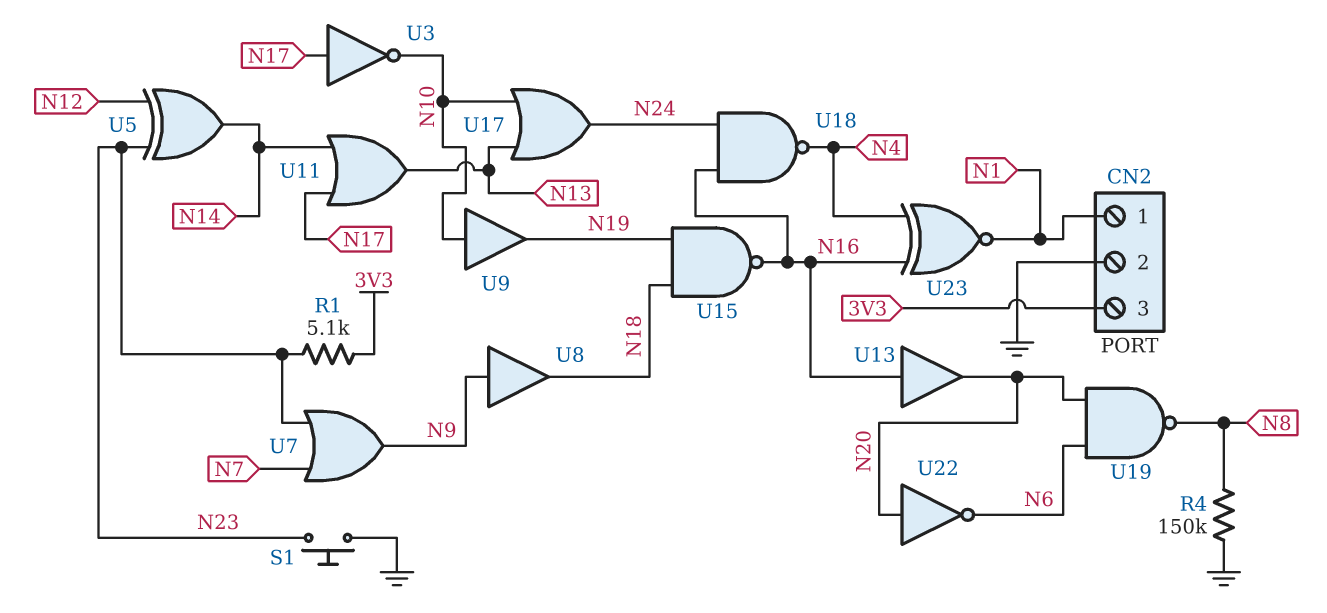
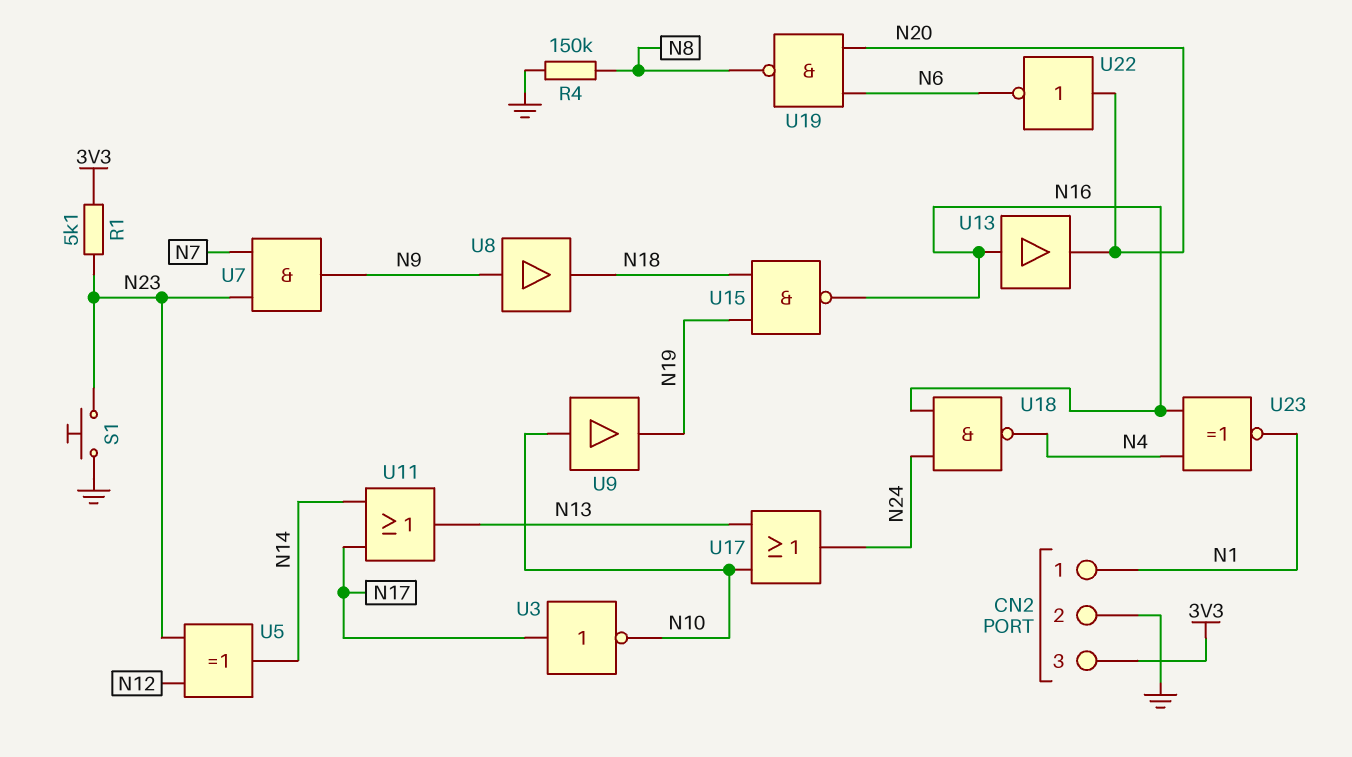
U7: OR (in N7, in N23, out N9) -> AND (in N7, in N23, out N9)

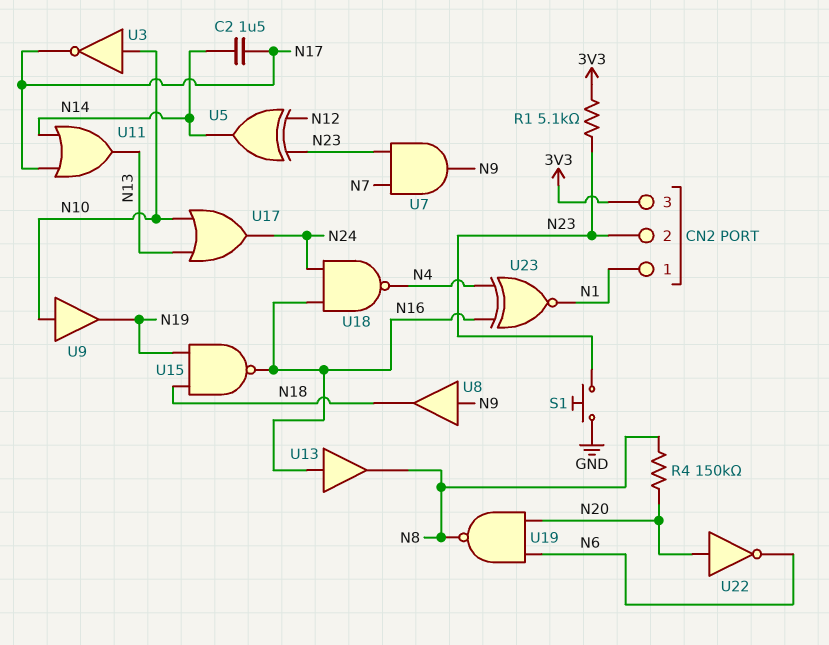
C2: none -> 1.5uF (N14, N17)
CN2 pin 2: GND -> N23
R4: 150k (GND, N8) -> 150k (N8, N20)
U3: NOT (in N17, out N10) -> NOT (in N10, out N17)
U13: buffer (in N16, out N20) -> buffer (in N16, out N8)

